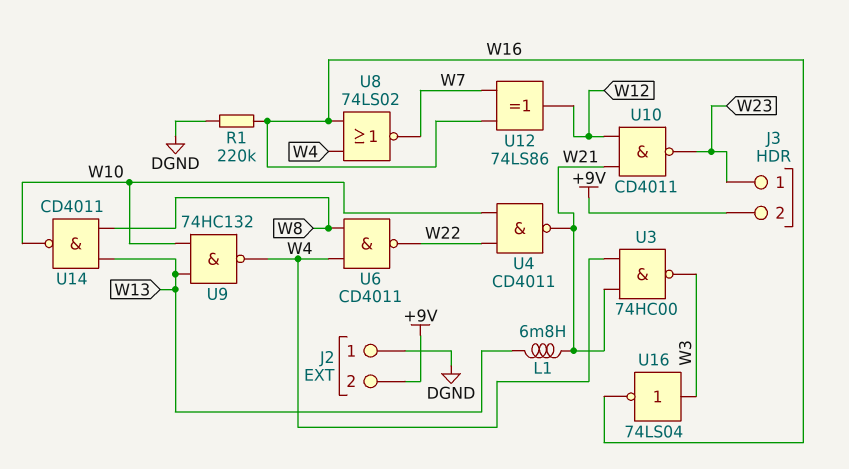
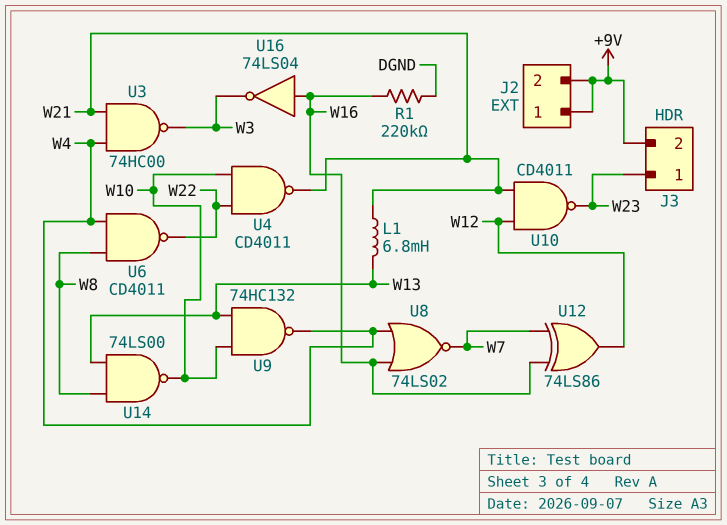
J2 pin 1: DGND -> +9V
U14: NAND CD4011 (in W8, in W13, out W10) -> NAND 74LS00 (in W8, in W13, out W10)
U16: NOT 74LS04 (in W3, out W16) -> NOT 74LS04 (in W16, out W3)

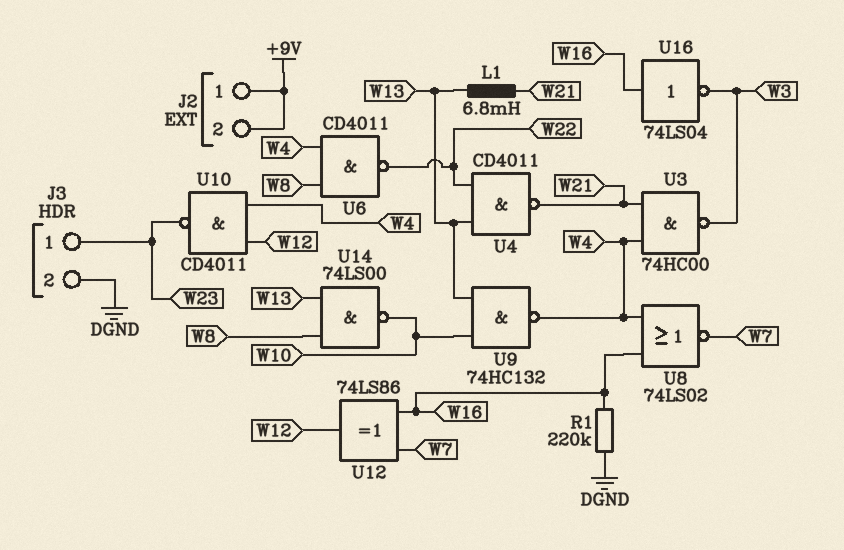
J3 pin 2: +9V -> DGND
U4: NAND CD4011 (in W10, in W22, out W21) -> NAND CD4011 (in W13, in W22, out W21)
U10: NAND CD4011 (in W12, in W21, out W23) -> NAND CD4011 (in W4, in W12, out W23)

